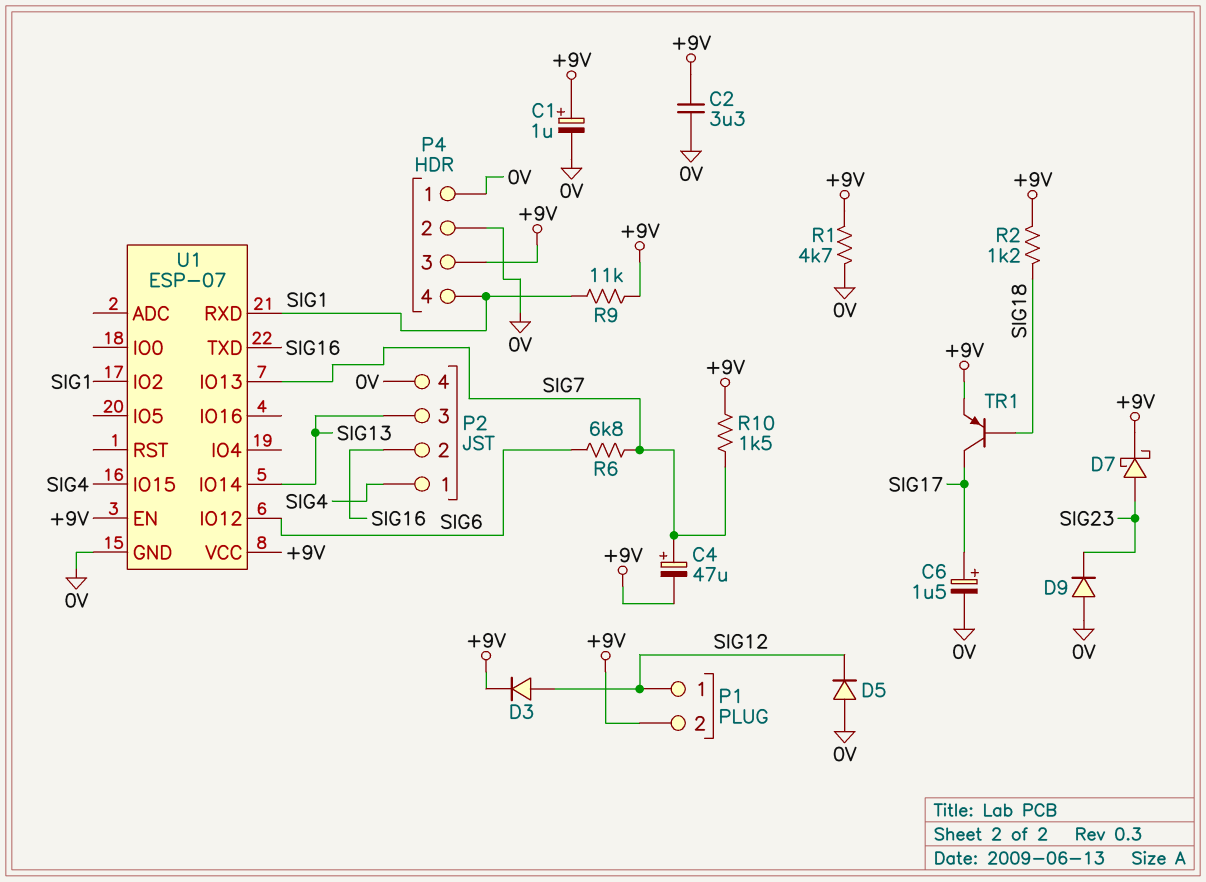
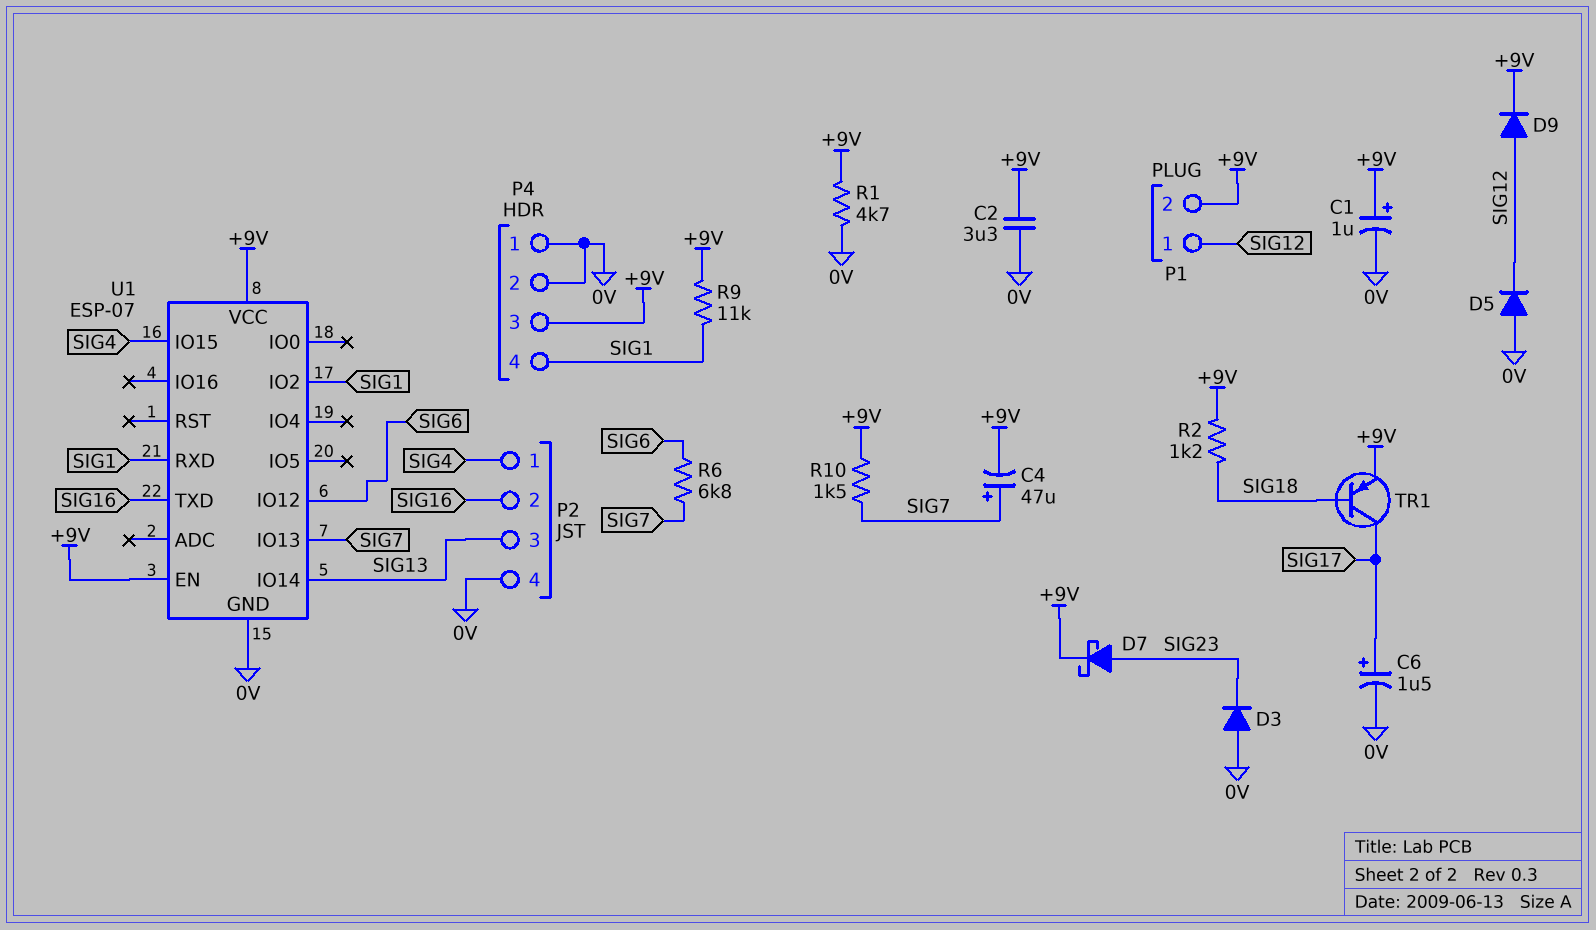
D3: diode (A SIG12, K +9V) -> diode (A 0V, K SIG23)
D9: diode (A 0V, K SIG23) -> diode (A SIG12, K +9V)

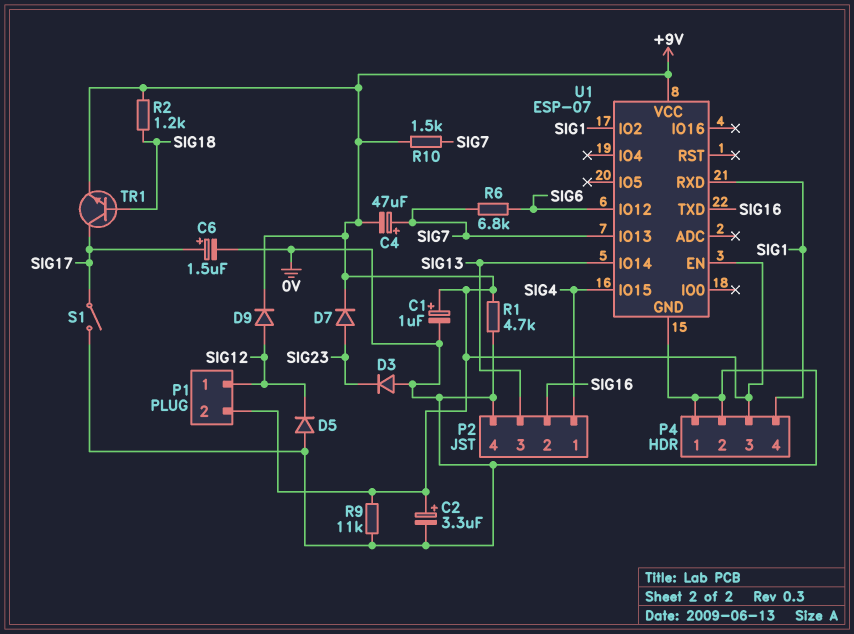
C2: 3.3uF (+9V, 0V) -> 3.3uF (plus +9V, minus 0V)
D7: schottky (A SIG23, K +9V) -> diode (A SIG23, K +9V)
R9: 11k (+9V, SIG1) -> 11k (+9V, 0V)
S1: none -> switch (0V, SIG17)
TR1: PNP (B SIG18, C SIG17, E +9V) -> NPN (B SIG18, C SIG17, E +9V)

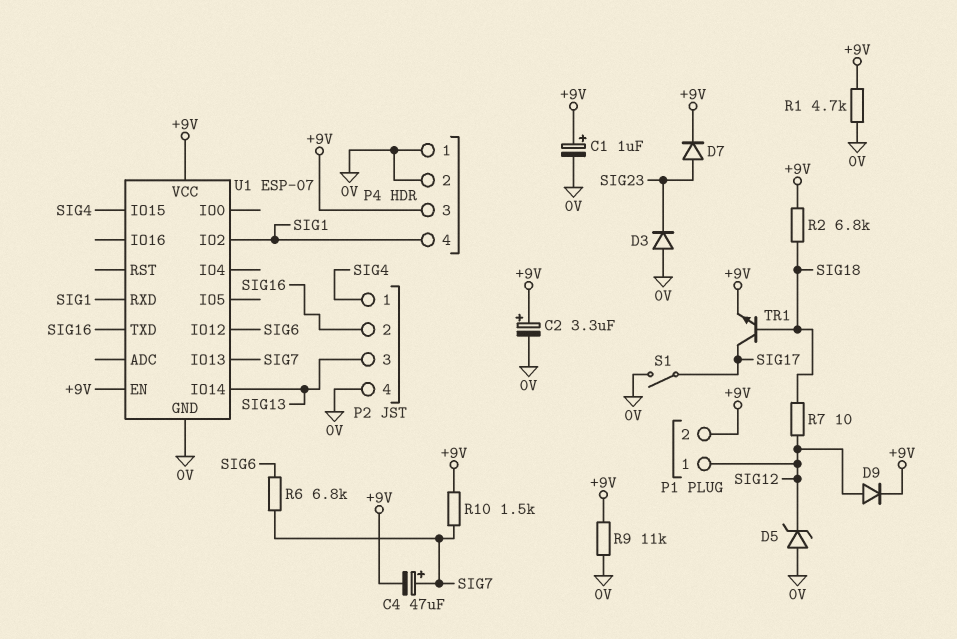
C6: 1.5uF (plus SIG17, minus 0V) -> none
D5: diode (A 0V, K SIG12) -> zener (A 0V, K SIG12)
R2: 1.2k (+9V, SIG18) -> 6.8k (+9V, SIG18)
R7: none -> 10 (SIG12, SIG18)

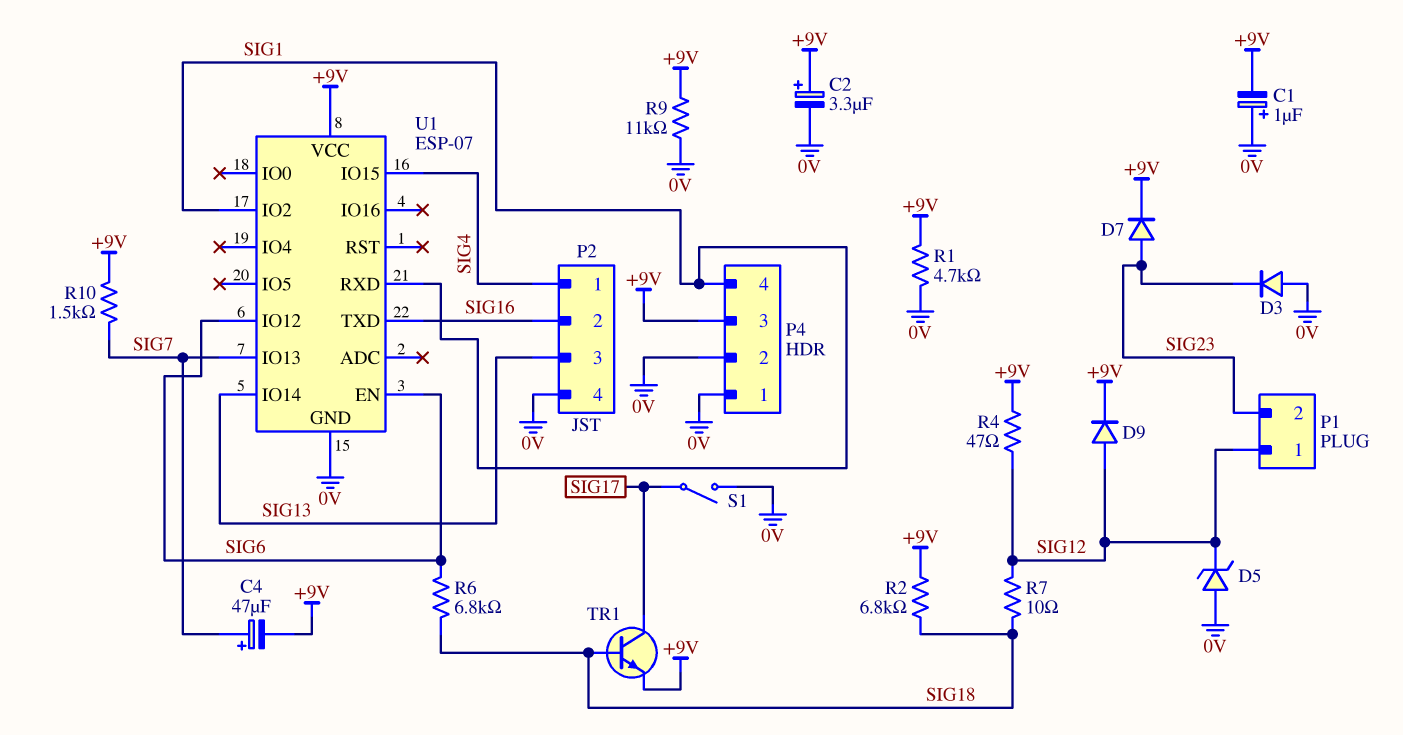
C1: 1uF (plus +9V, minus 0V) -> 1uF (plus 0V, minus +9V)
P1 pin 2: +9V -> SIG23
R4: none -> 47 (+9V, SIG12)
R6: 6.8k (SIG6, SIG7) -> 6.8k (SIG6, SIG18)
U1 pin EN: +9V -> SIG6

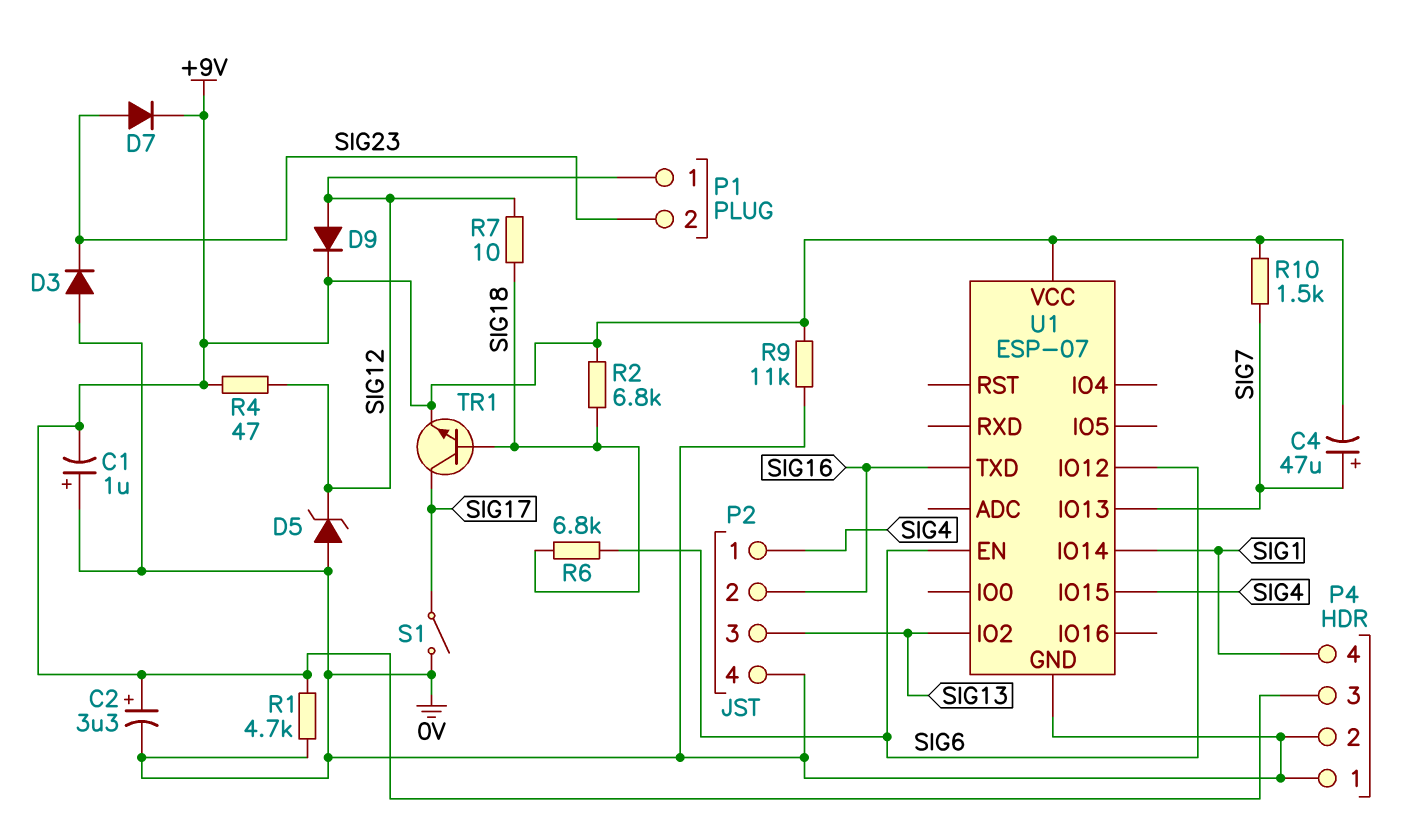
U1 pin IO2: SIG1 -> SIG13
U1 pin IO14: SIG13 -> SIG1
U1 pin RXD: SIG1 -> none

